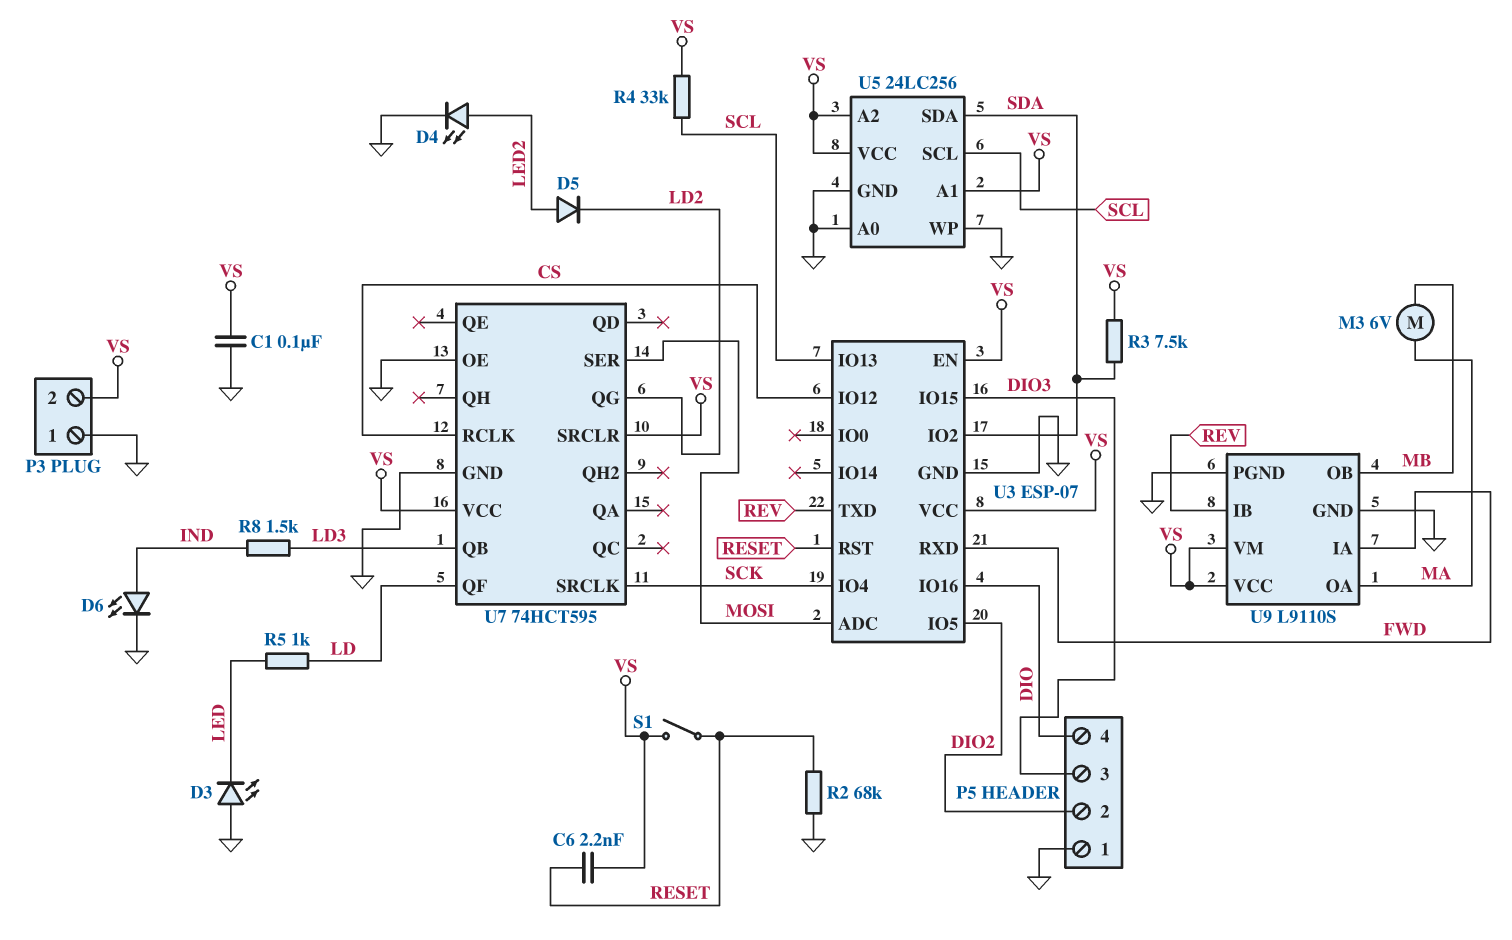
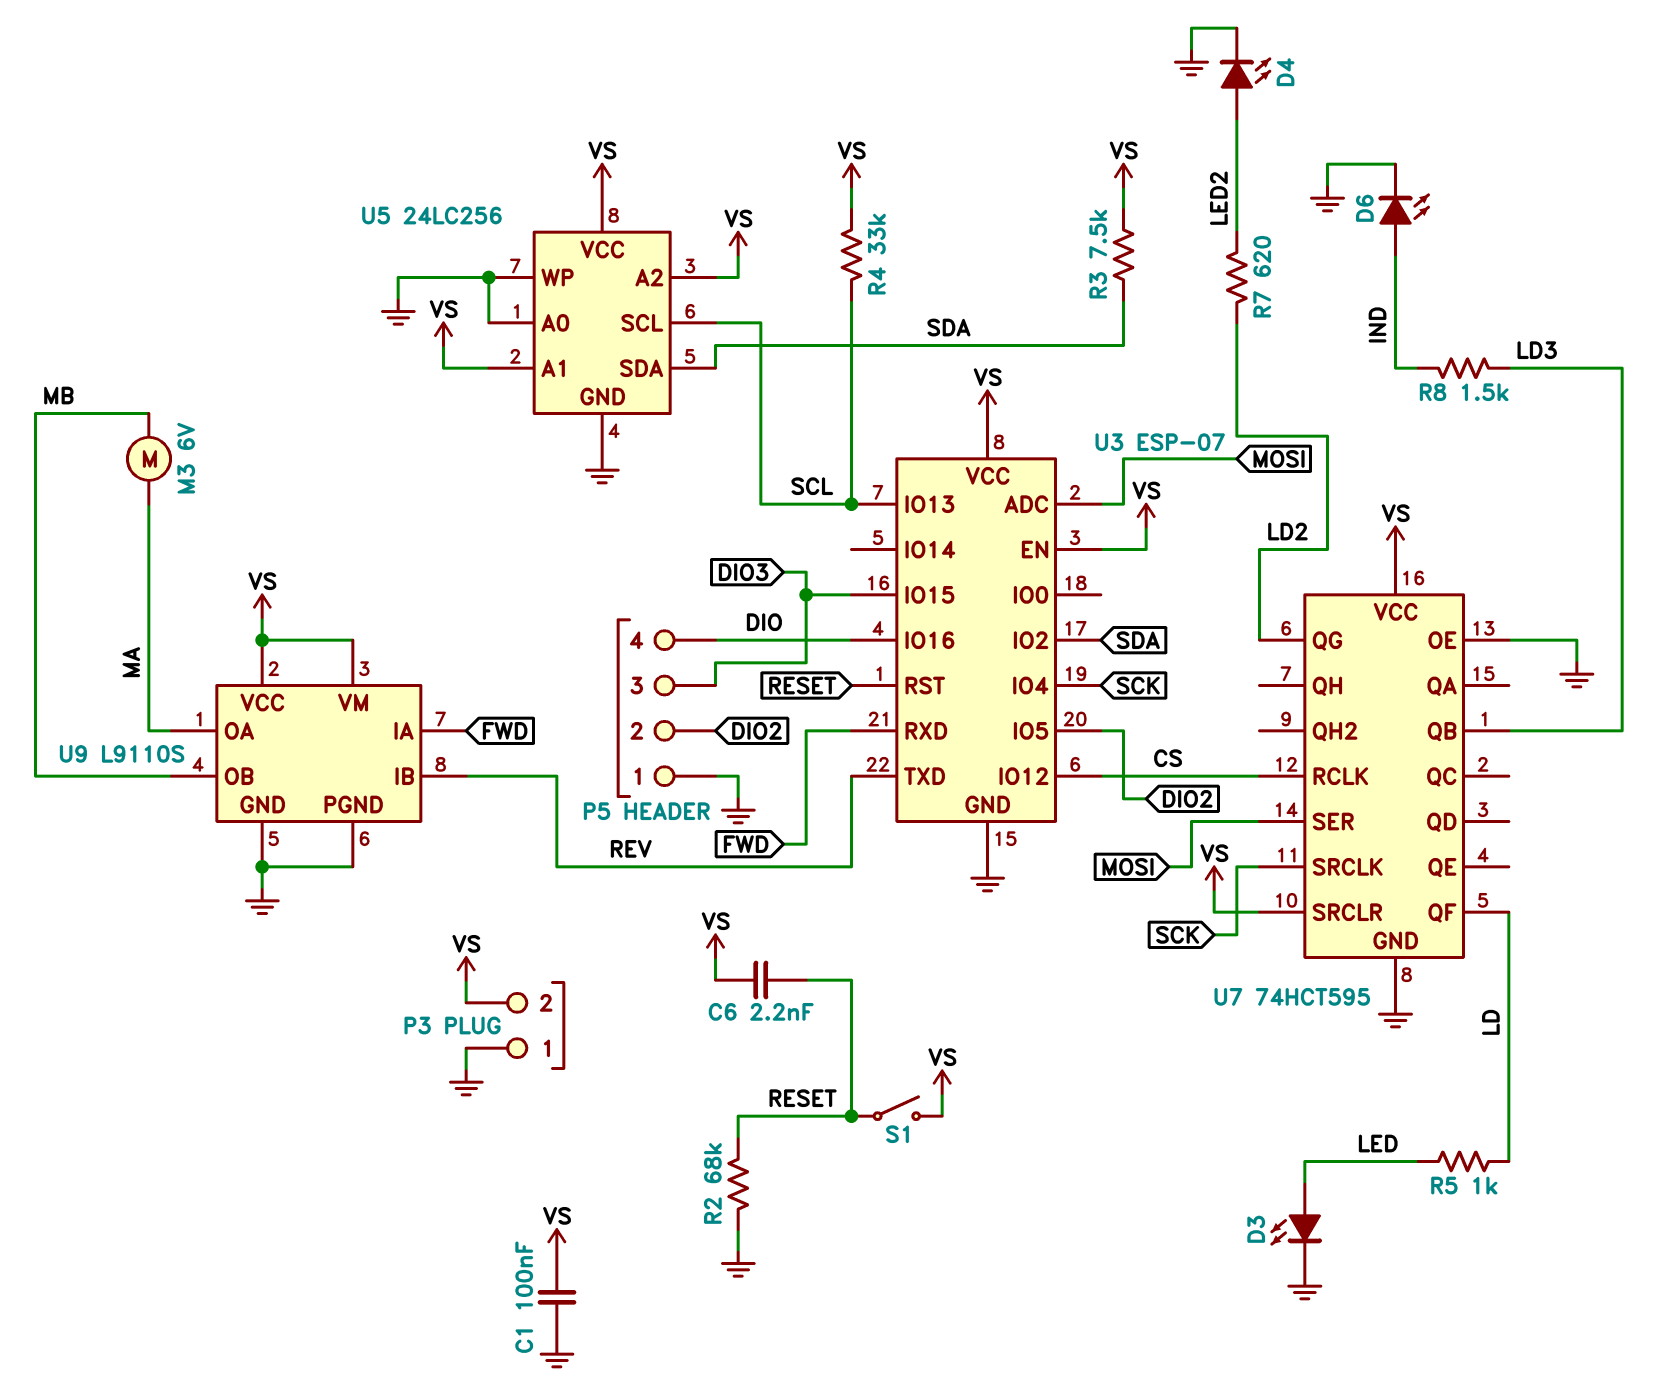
D3: LED (A GND, K LED) -> LED (A LED, K GND)
D5: diode (A LED2, K LD2) -> none
R7: none -> 620 (LD2, LED2)

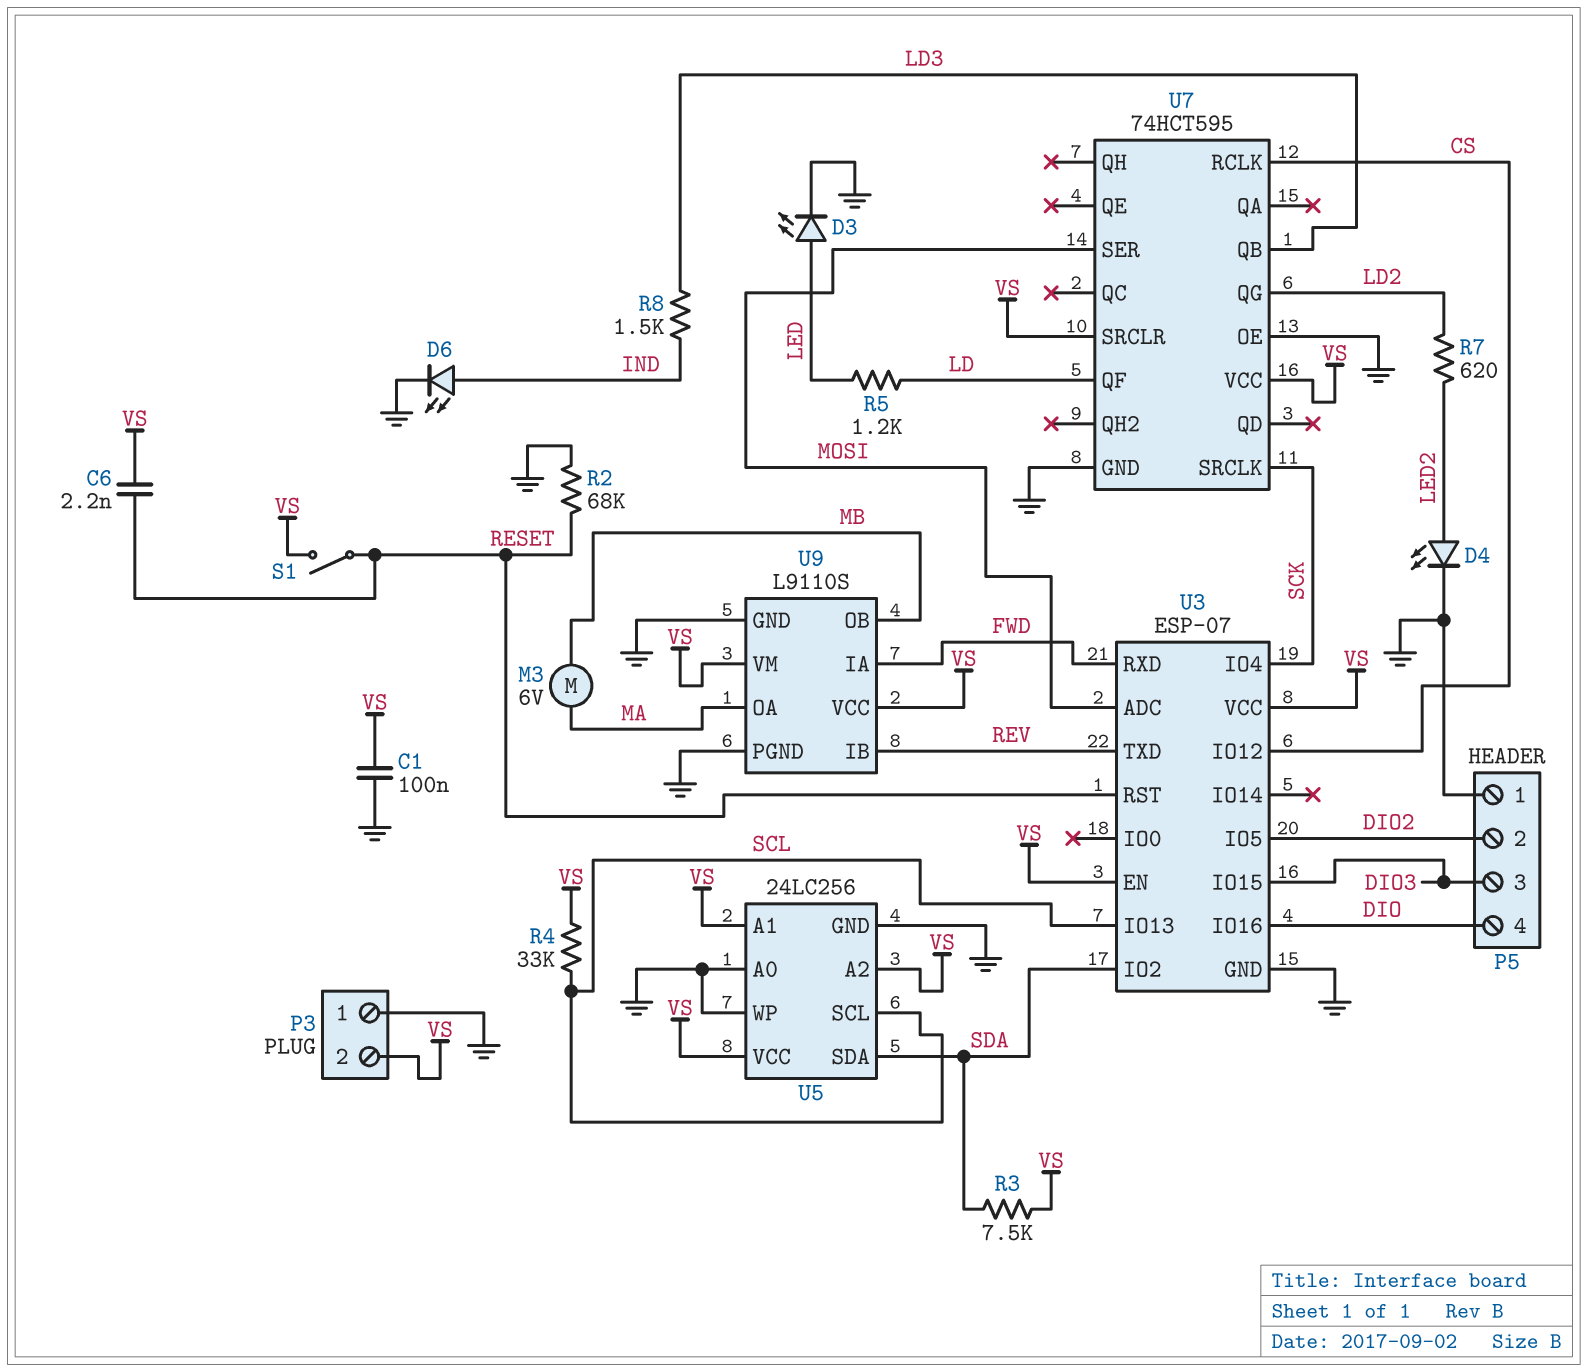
R5: 1k (LD, LED) -> 1.2k (LD, LED)

